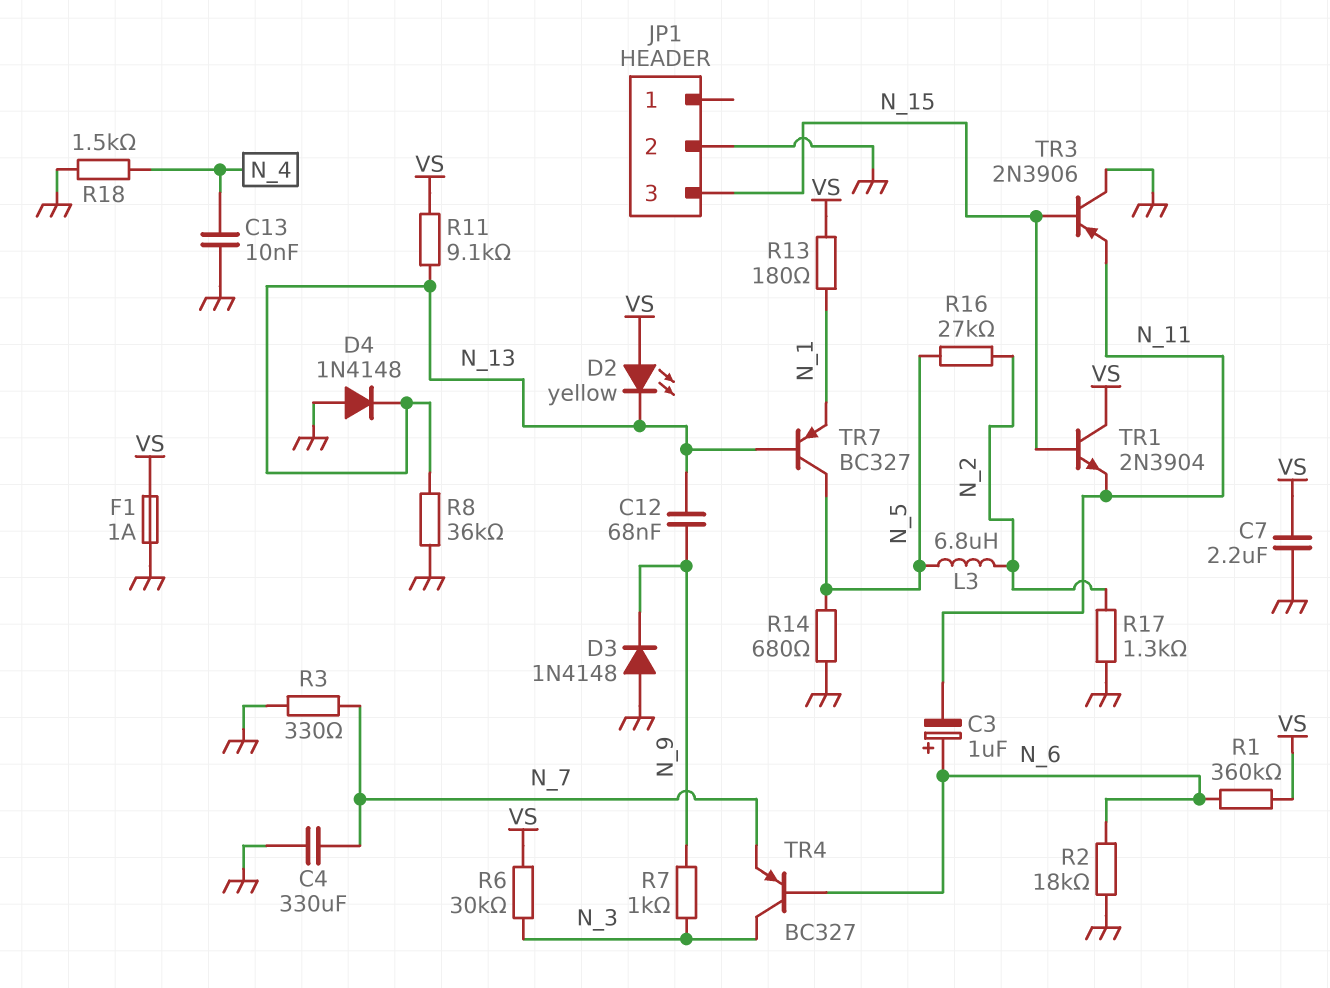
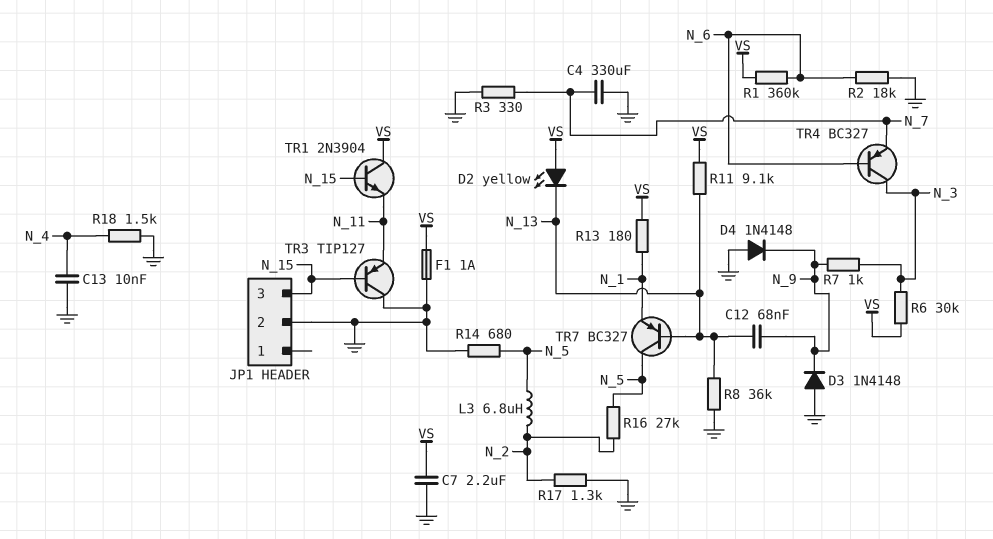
C3: 1uF (plus N_6, minus N_11) -> none
D4: diode 1N4148 (A GND, K N_13) -> diode 1N4148 (A GND, K N_9)
TR3: PNP 2N3906 (B N_15, C GND, E N_11) -> PNP TIP127 (B N_15, C GND, E N_11)

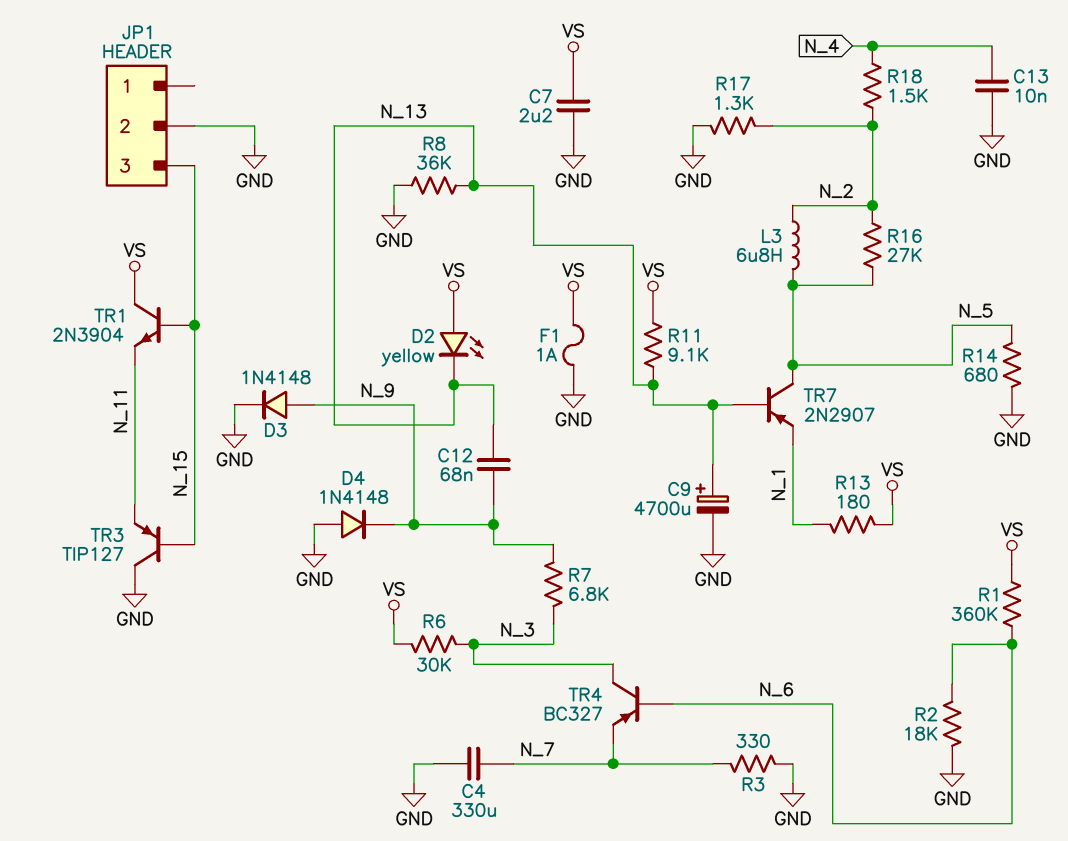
C9: none -> 4700uF (plus N_13, minus GND)
D3: diode 1N4148 (A GND, K N_9) -> diode 1N4148 (A N_9, K GND)
R7: 1k (N_3, N_9) -> 6.8k (N_3, N_9)
R18: 1.5k (GND, N_4) -> 1.5k (N_2, N_4)
TR7: PNP BC327 (B N_13, C N_5, E N_1) -> PNP 2N2907 (B N_13, C N_5, E N_1)

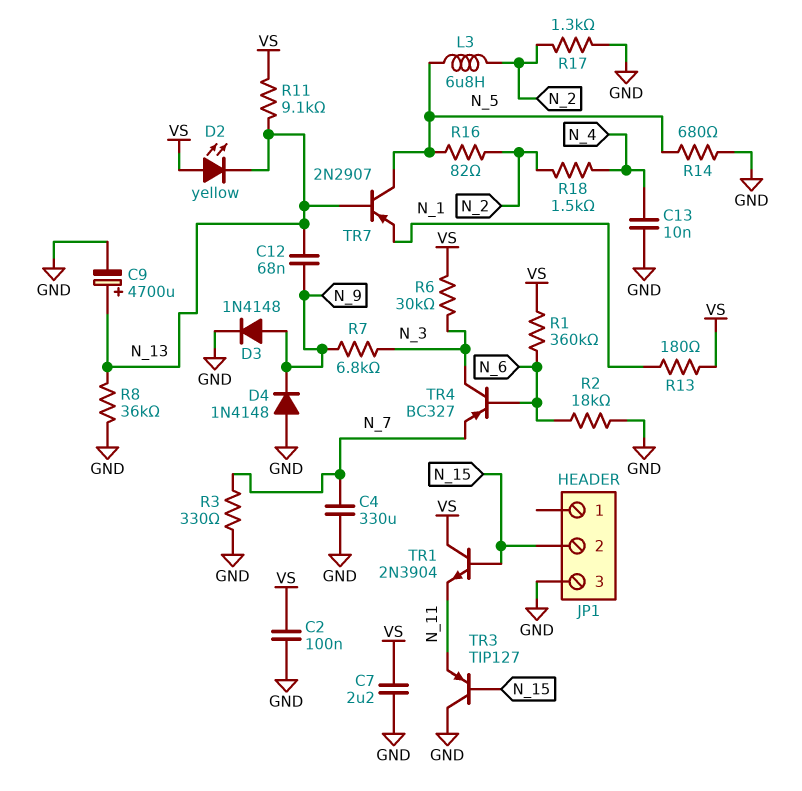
C2: none -> 100nF (GND, VS)
F1: 1A (GND, VS) -> none
JP1 pin 2: GND -> N_15
JP1 pin 3: N_15 -> GND
R16: 27k (N_2, N_5) -> 82 (N_2, N_5)

